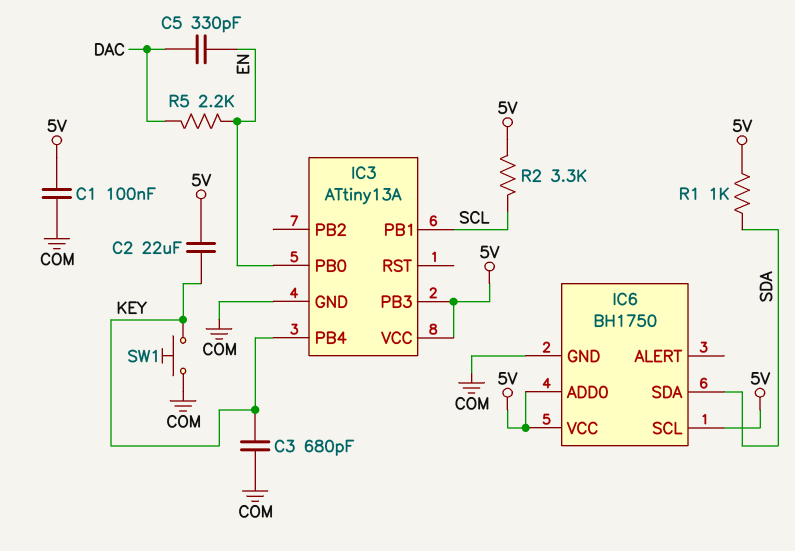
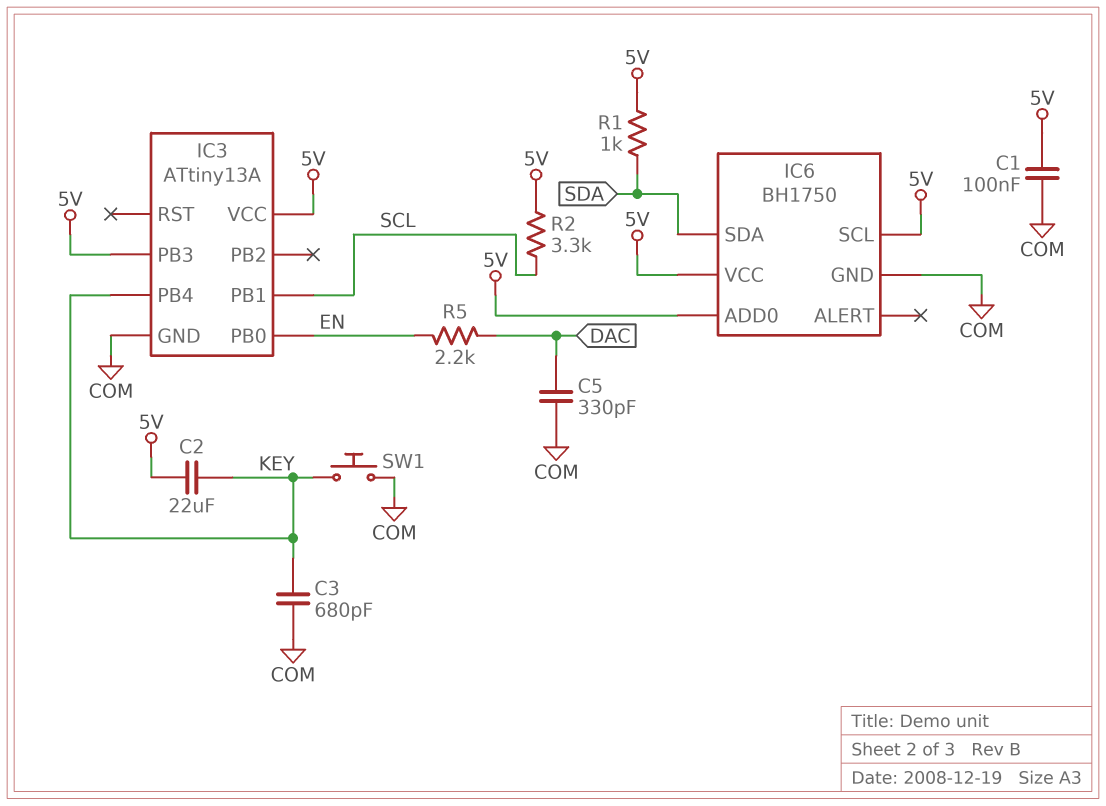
C5: 330pF (DAC, EN) -> 330pF (COM, DAC)

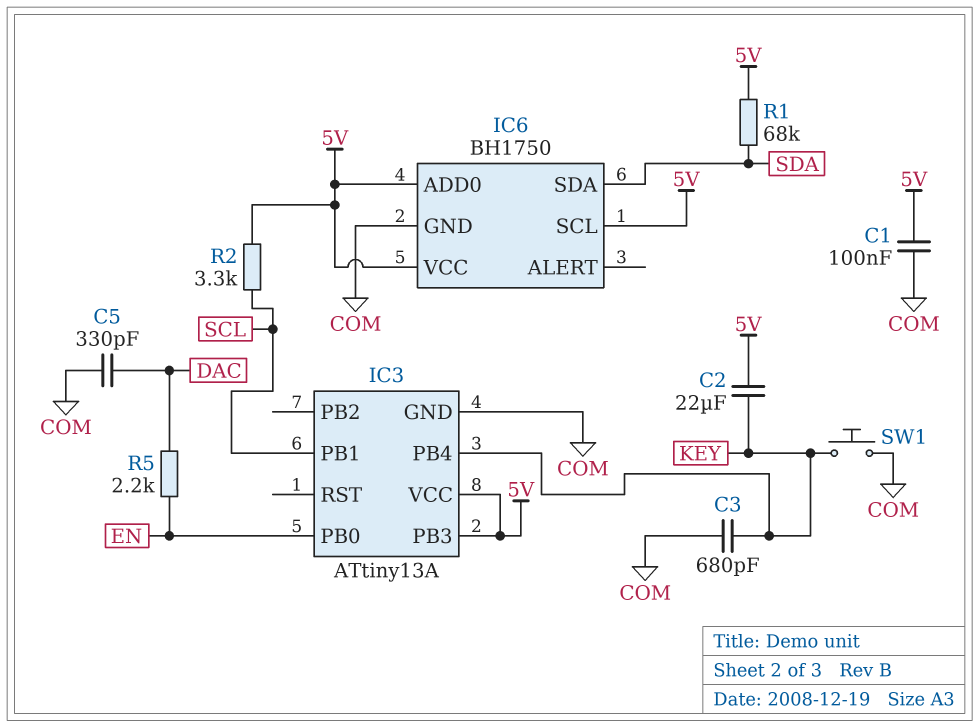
R1: 1k (5V, SDA) -> 68k (5V, SDA)

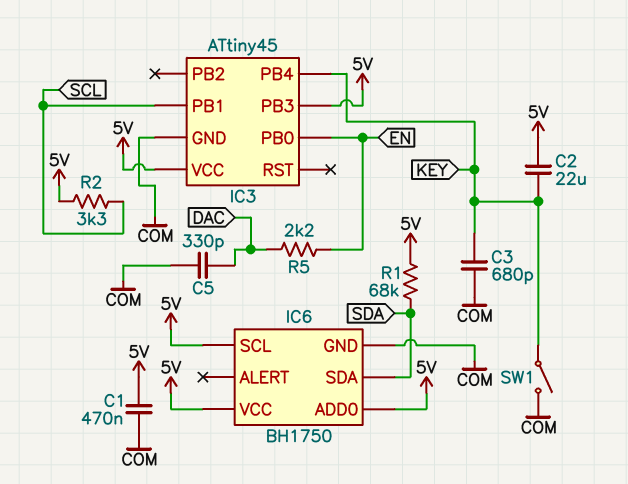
C1: 100nF (5V, COM) -> 470nF (5V, COM)
IC3: ATtiny13A -> ATtiny45
SW1: button (COM, KEY) -> switch (COM, KEY)

